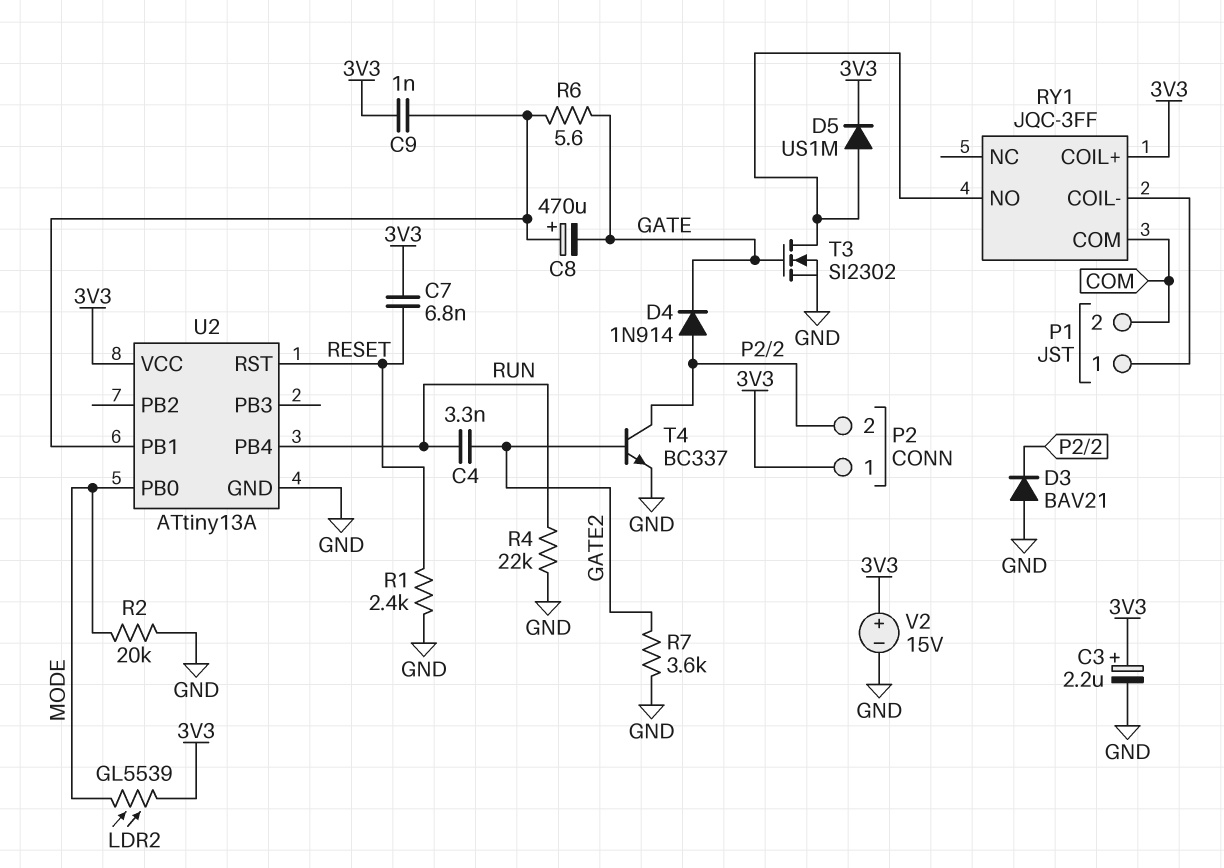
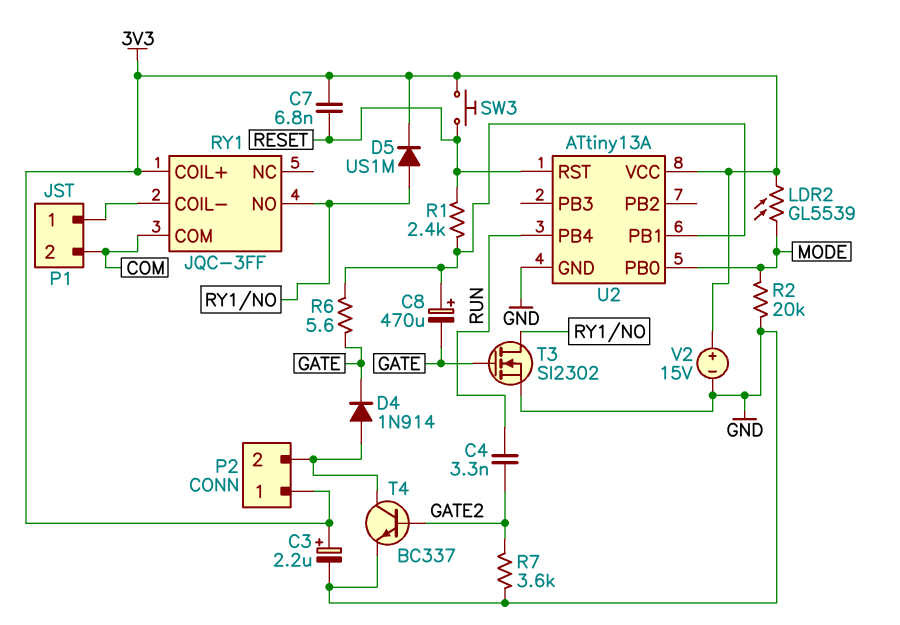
C9: 1nF (3V3, U2/PB1) -> none
D3: diode BAV21 (A GND, K P2/2) -> none
R1: 2.4k (GND, RESET) -> 2.4k (RESET, U2/PB1)
R4: 22k (GND, RUN) -> none
SW3: none -> button (3V3, RESET)

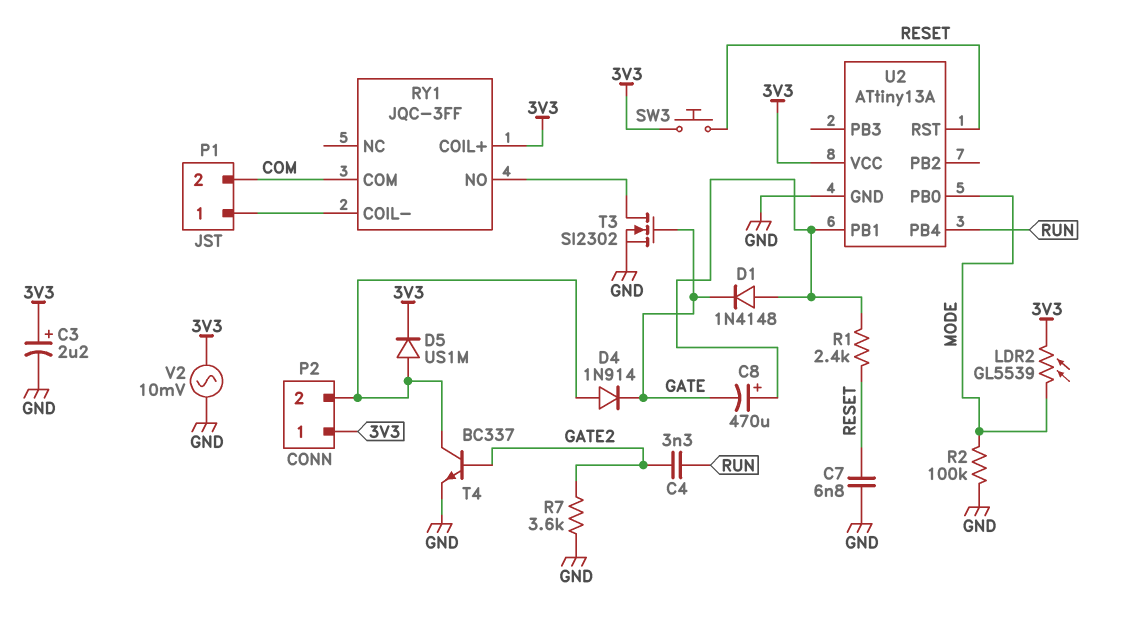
C7: 6.8nF (3V3, RESET) -> 6.8nF (GND, RESET)
D1: none -> diode 1N4148 (A U2/PB1, K GATE)
D5: diode US1M (A RY1/NO, K 3V3) -> diode US1M (A P2/2, K 3V3)
R2: 20k (GND, MODE) -> 100k (GND, MODE)
R6: 5.6 (GATE, U2/PB1) -> none
V2: 15V (plus 3V3, minus GND) -> AC 10mV (3V3, GND)

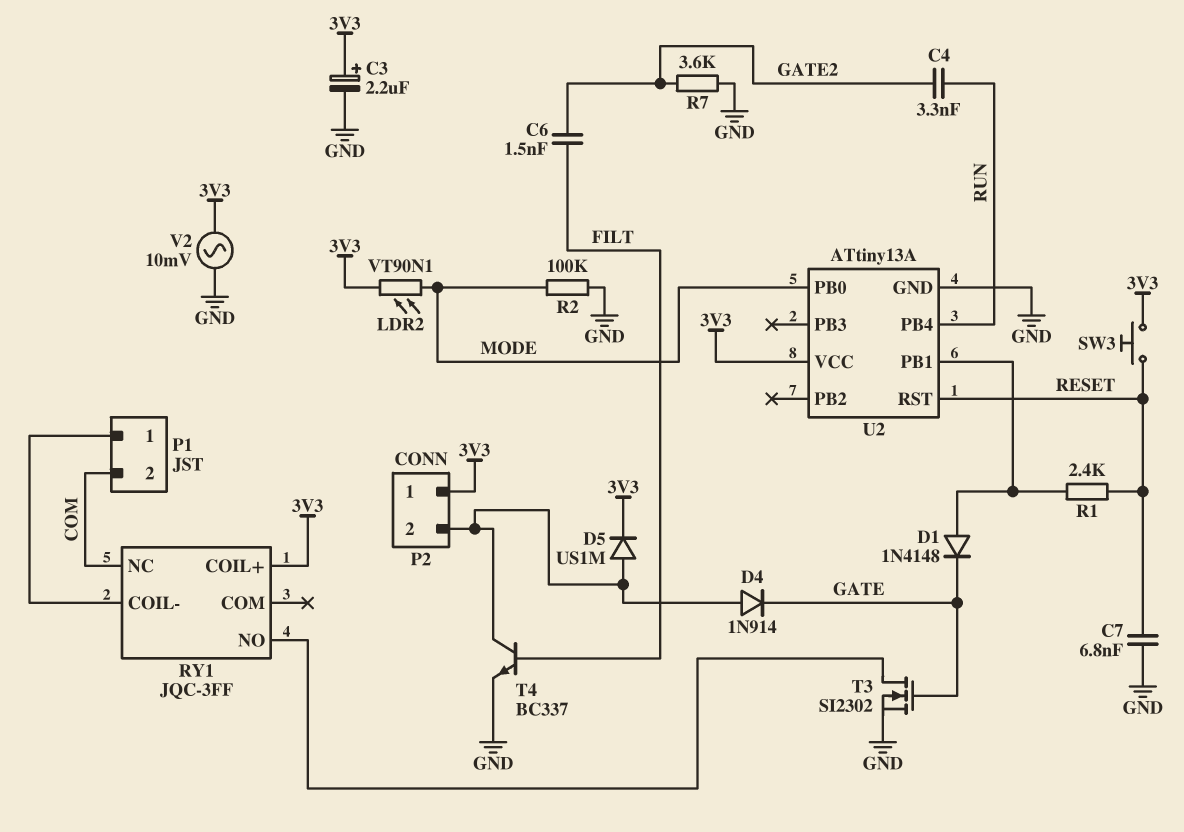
C6: none -> 1.5nF (FILT, GATE2)
C8: 470uF (plus U2/PB1, minus GATE) -> none
LDR2: GL5539 (3V3, MODE) -> VT90N1 (3V3, MODE)
RY1 pin COM: COM -> none
RY1 pin NC: none -> COM
T4: NPN BC337 (B GATE2, C P2/2, E GND) -> NPN BC337 (B FILT, C P2/2, E GND)

